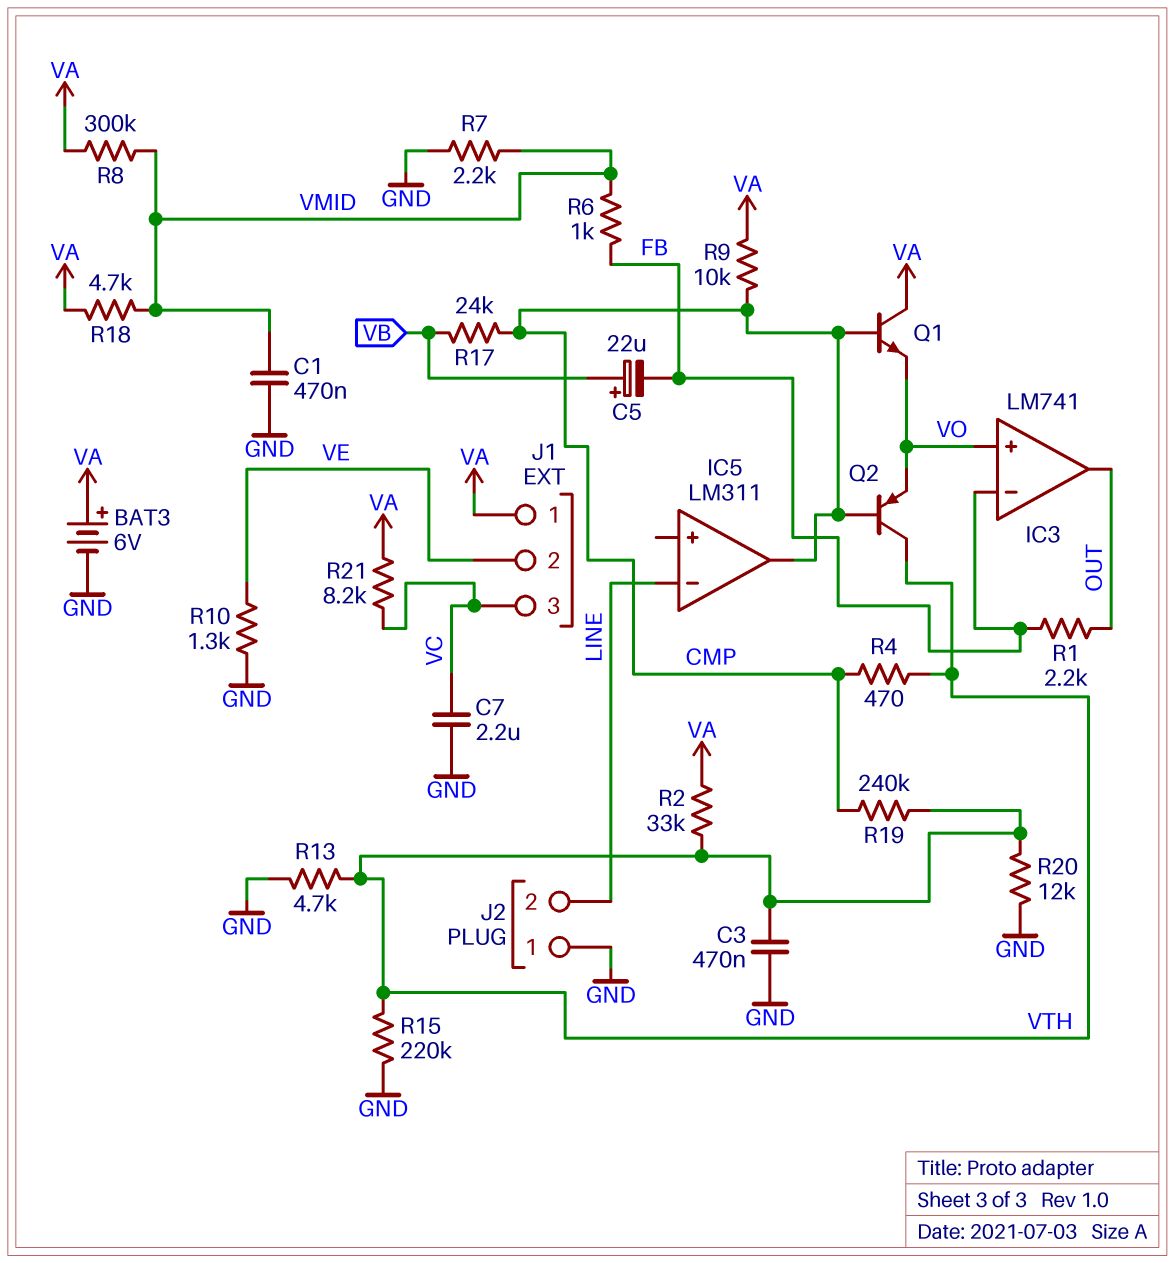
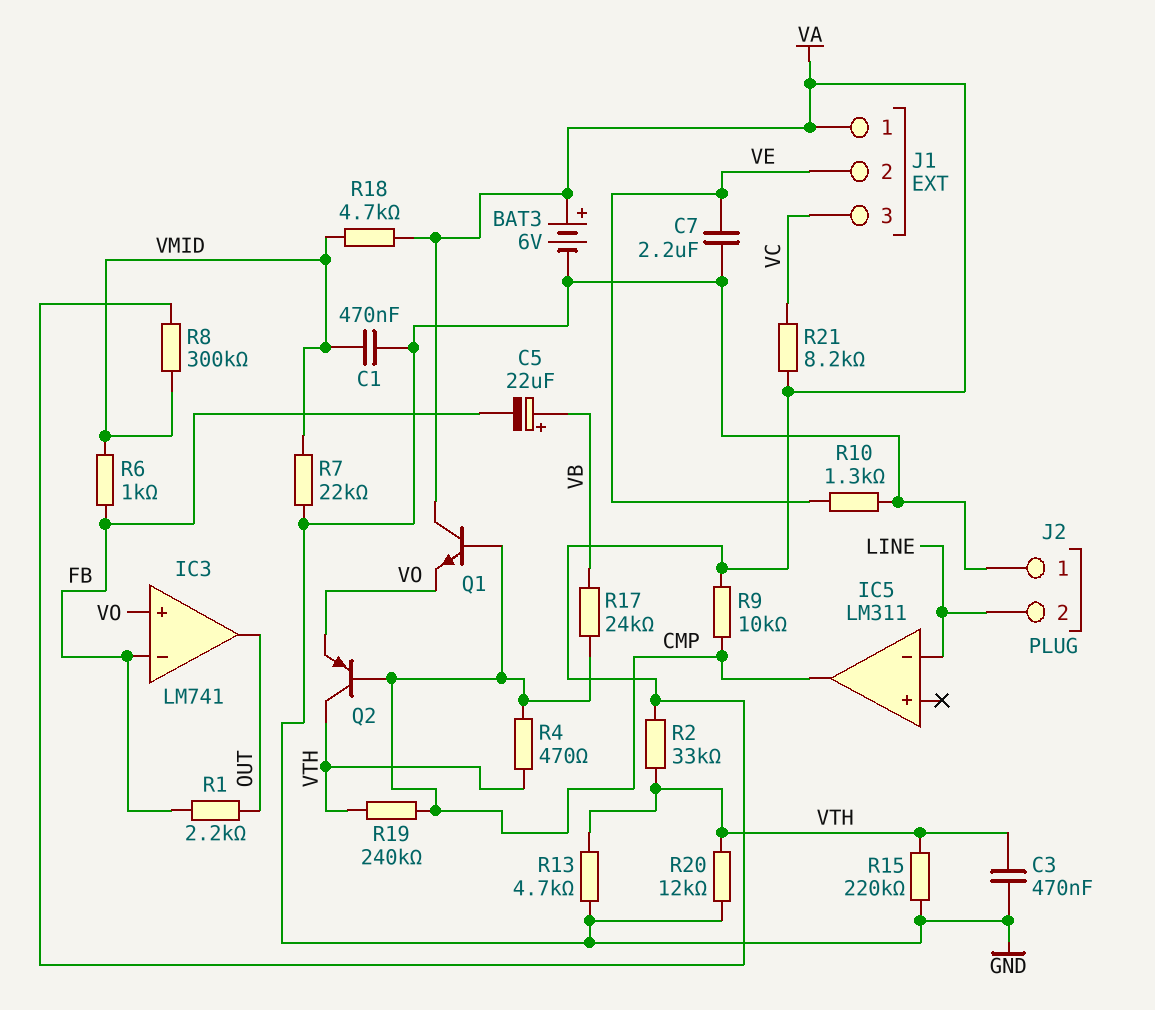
C7: 2.2uF (GND, VC) -> 2.2uF (GND, VE)
R7: 2.2k (GND, VMID) -> 22k (GND, VMID)

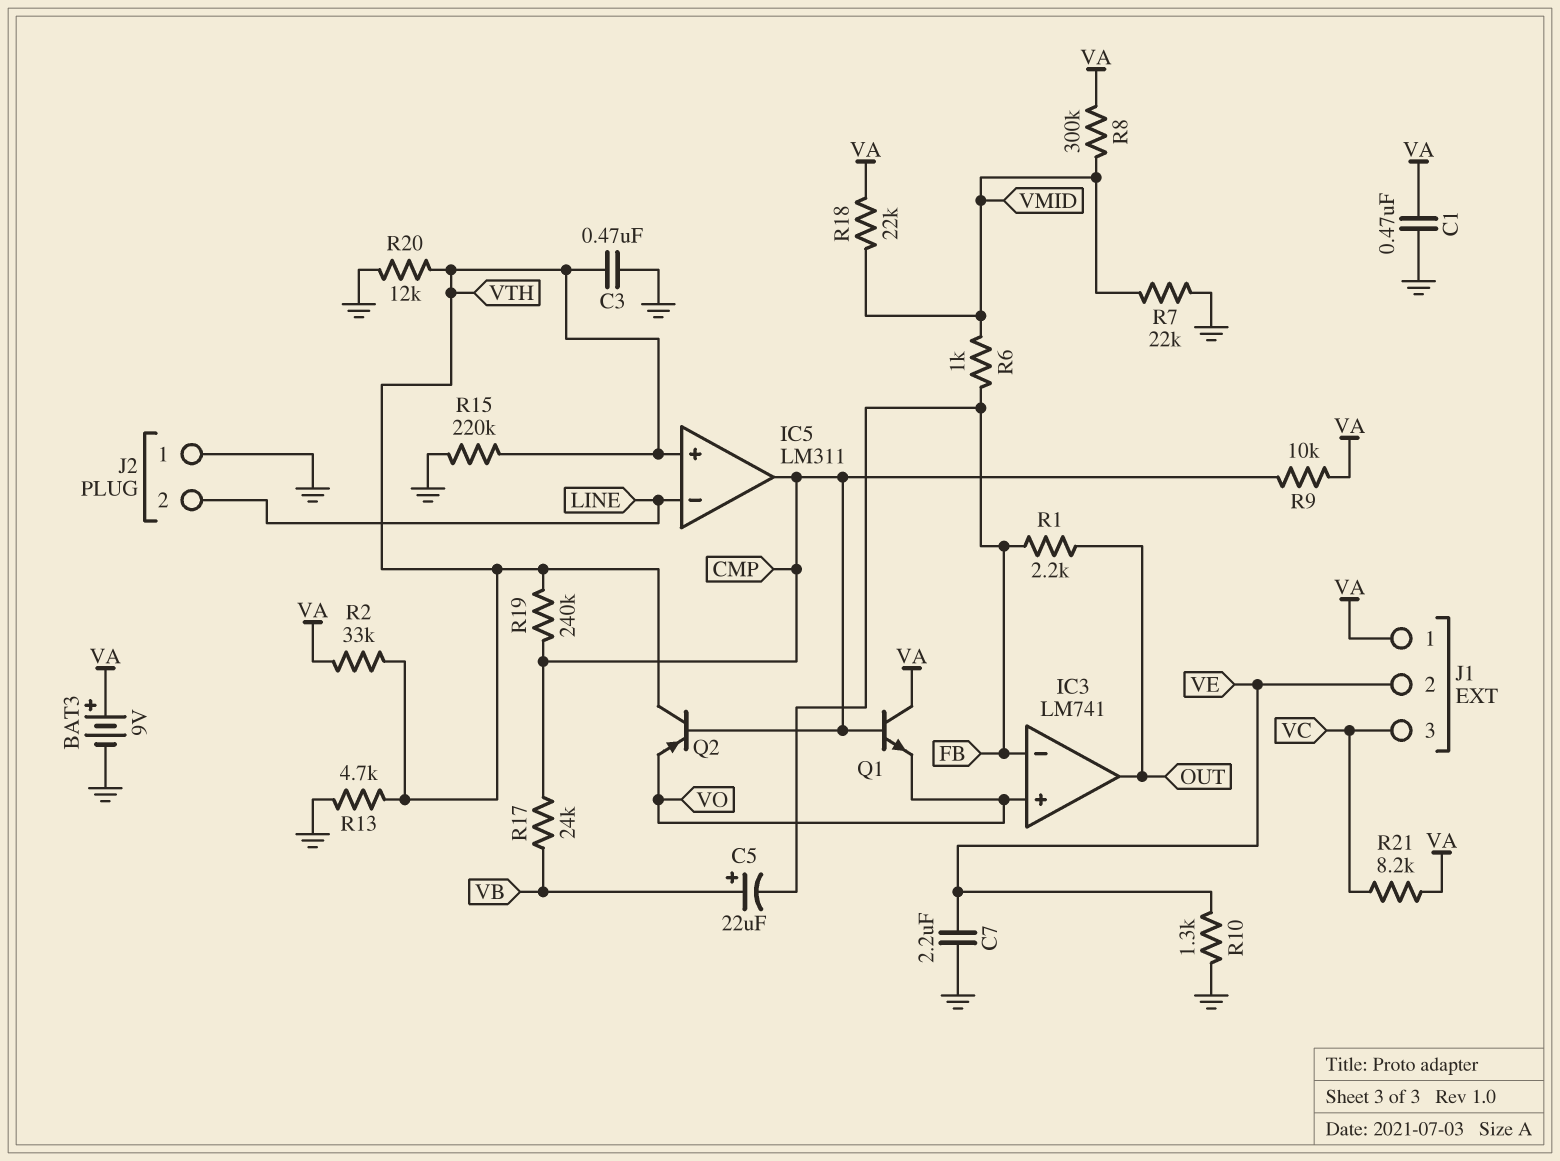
BAT3: 6V (plus VA, minus GND) -> 9V (plus VA, minus GND)
C1: 470nF (GND, VMID) -> 470nF (GND, VA)
IC5 pin in+: none -> VTH
R4: 470 (CMP, VTH) -> none
R18: 4.7k (VA, VMID) -> 22k (VA, VMID)

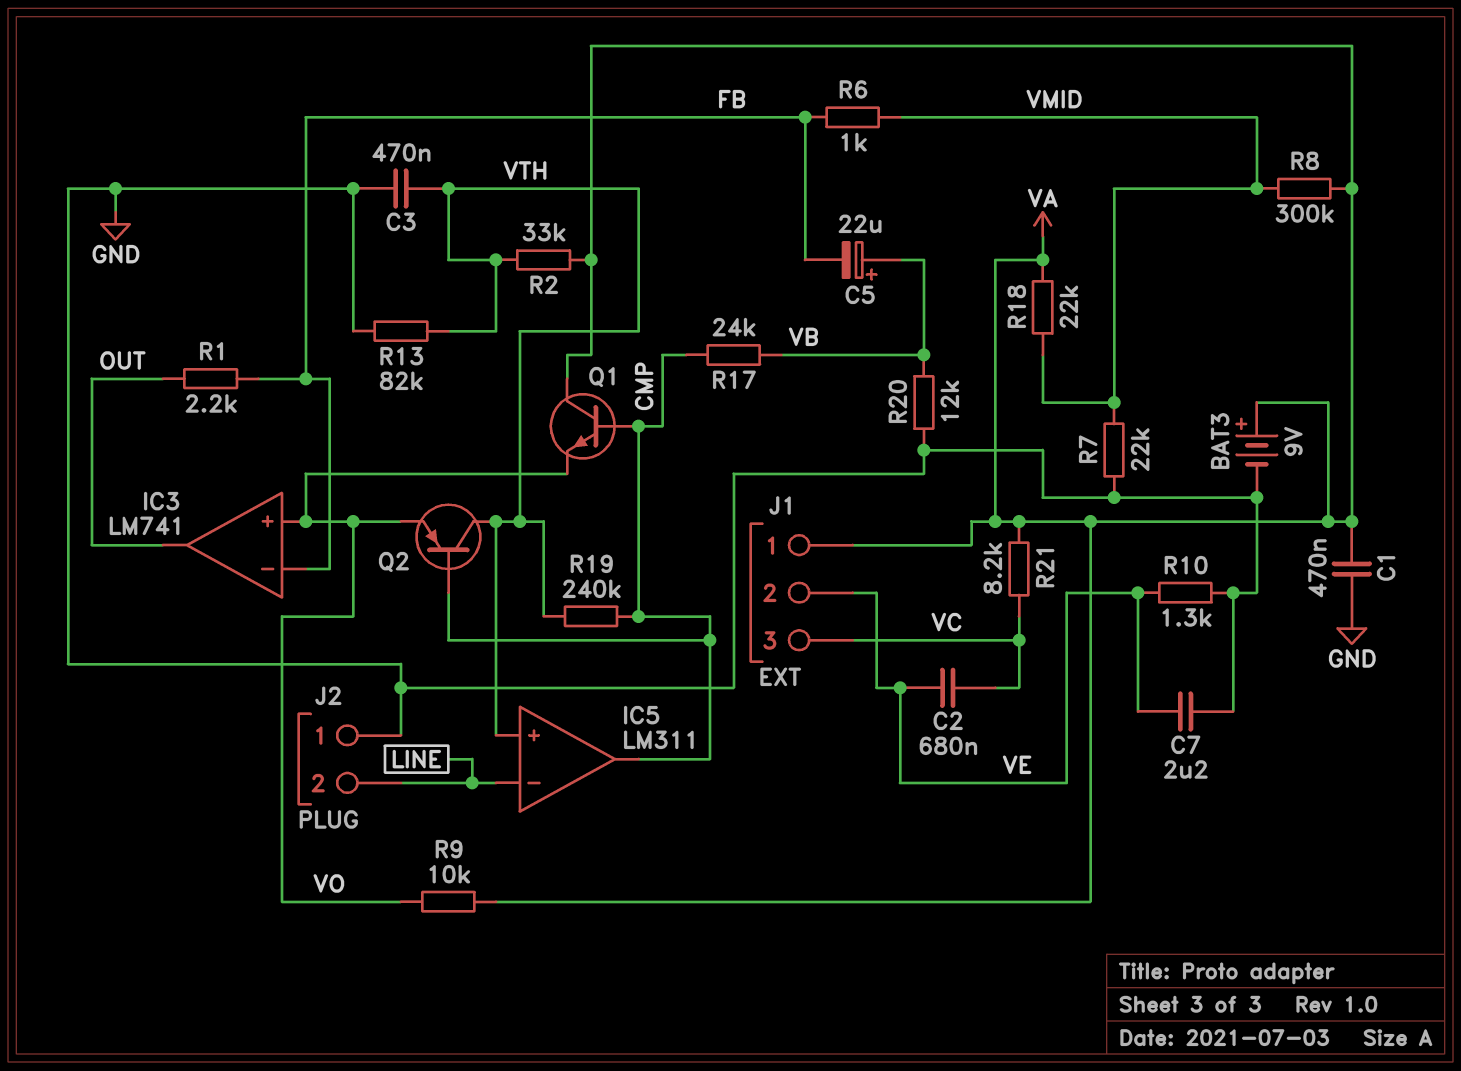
C2: none -> 680nF (VC, VE)
R9: 10k (CMP, VA) -> 10k (VA, VO)
R13: 4.7k (GND, VTH) -> 82k (GND, VTH)
R15: 220k (GND, VTH) -> none
R20: 12k (GND, VTH) -> 12k (GND, VB)

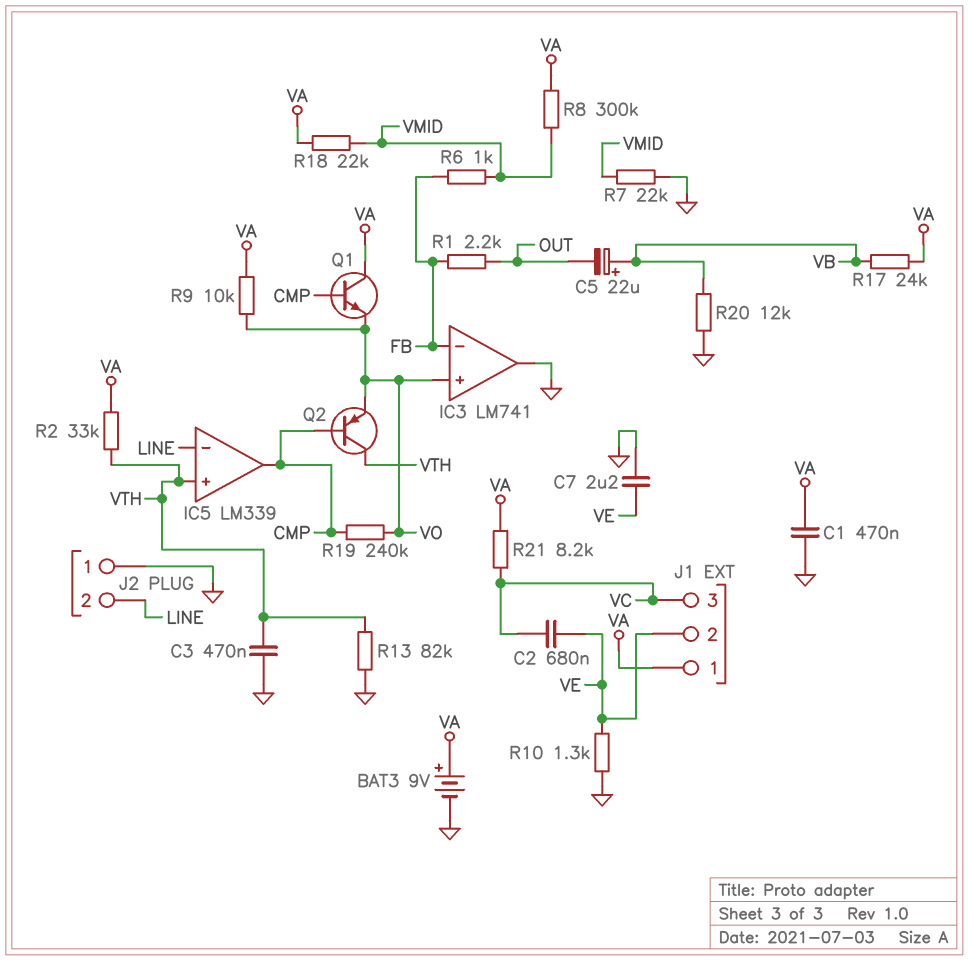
C5: 22uF (plus VB, minus FB) -> 22uF (plus VB, minus OUT)
IC3 pin out: OUT -> GND
IC5: LM311 -> LM339
R17: 24k (CMP, VB) -> 24k (VA, VB)
R19: 240k (CMP, VTH) -> 240k (CMP, VO)

